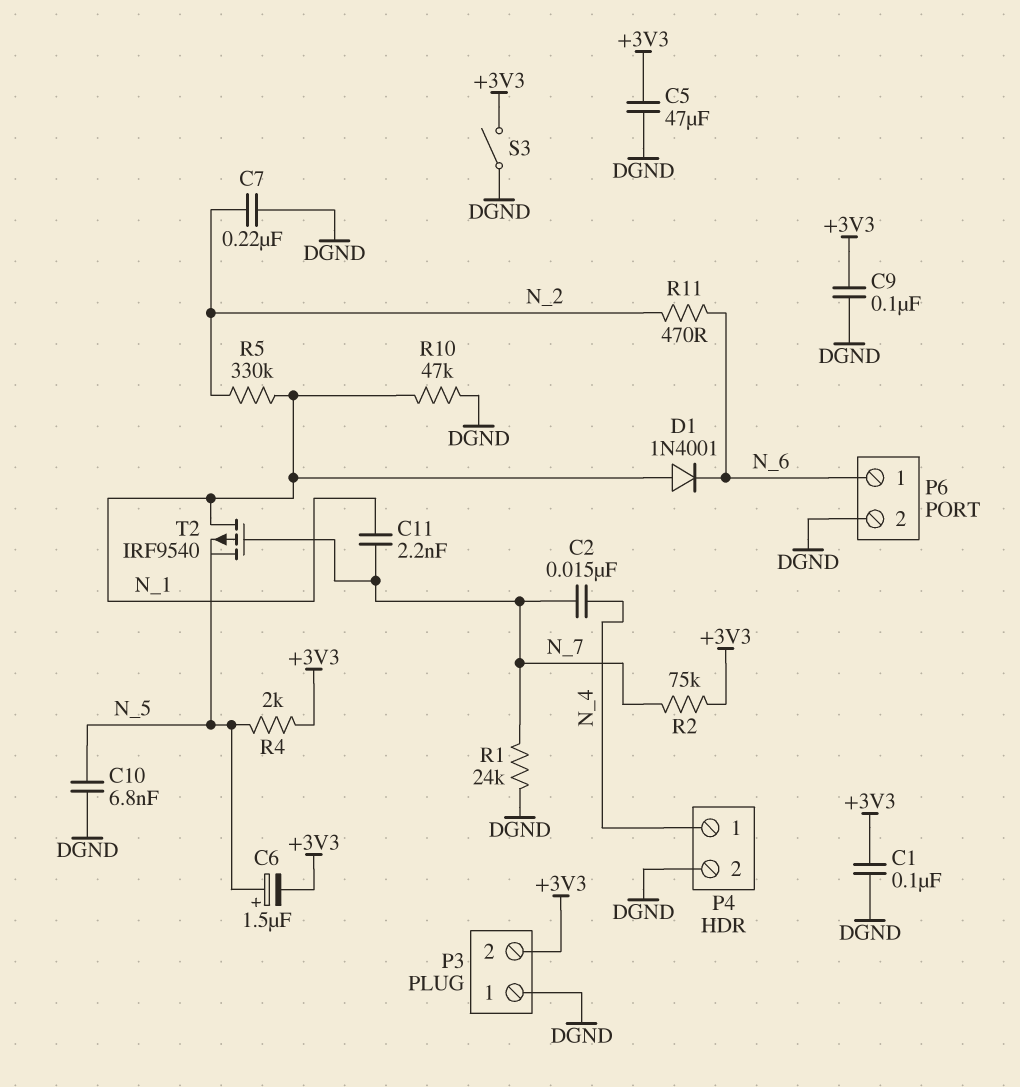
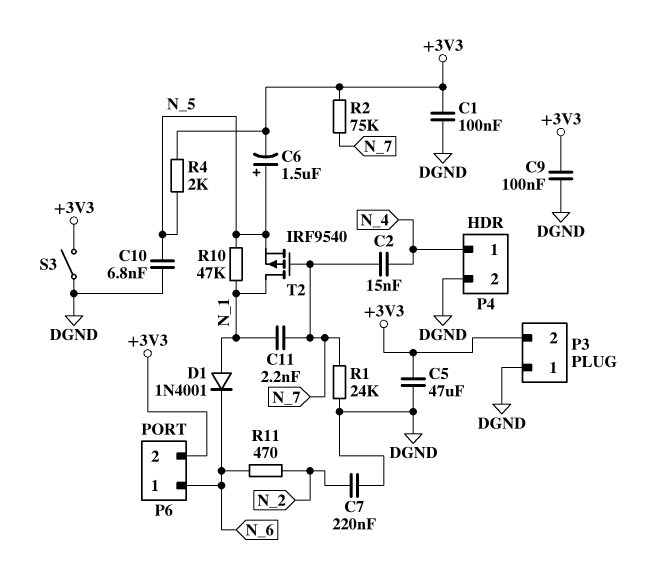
P6 pin 2: DGND -> +3V3
R5: 330k (N_1, N_2) -> none
R10: 47k (DGND, N_1) -> 47k (N_1, N_5)

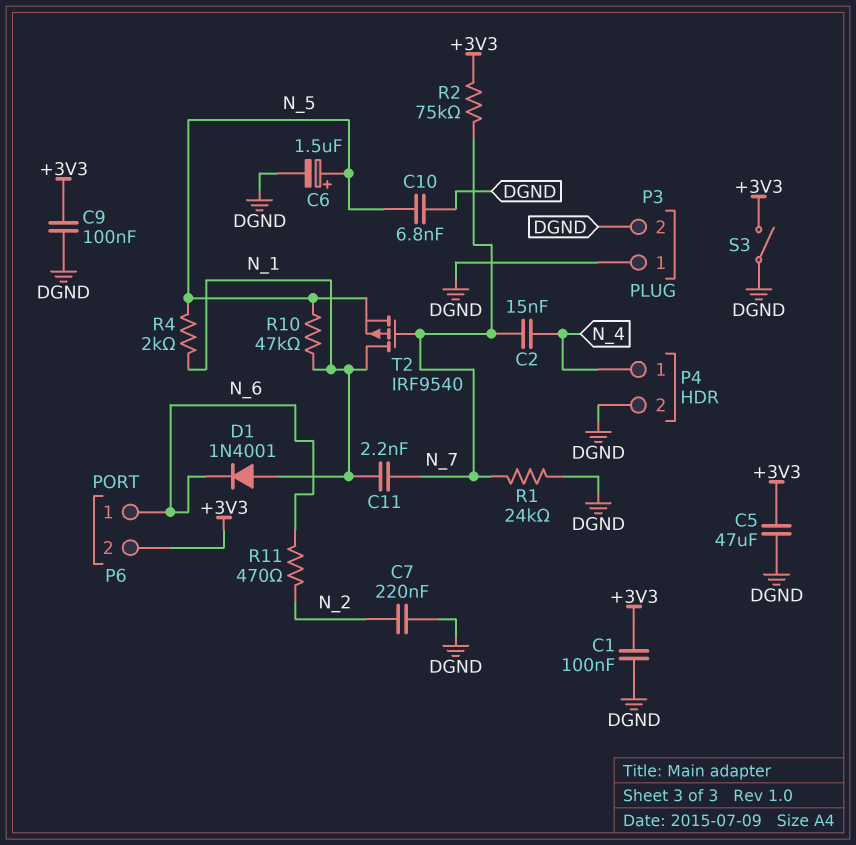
C6: 1.5uF (plus N_5, minus +3V3) -> 1.5uF (plus N_5, minus DGND)
P3 pin 2: +3V3 -> DGND
R4: 2k (+3V3, N_5) -> 2k (N_1, N_5)

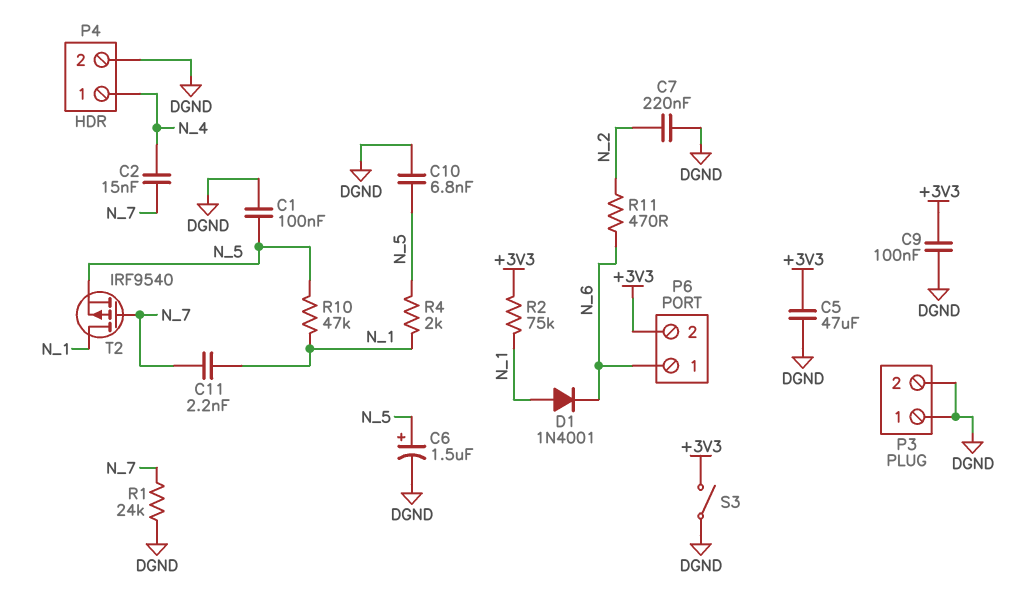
C1: 100nF (+3V3, DGND) -> 100nF (DGND, N_5)
R2: 75k (+3V3, N_7) -> 75k (+3V3, N_1)

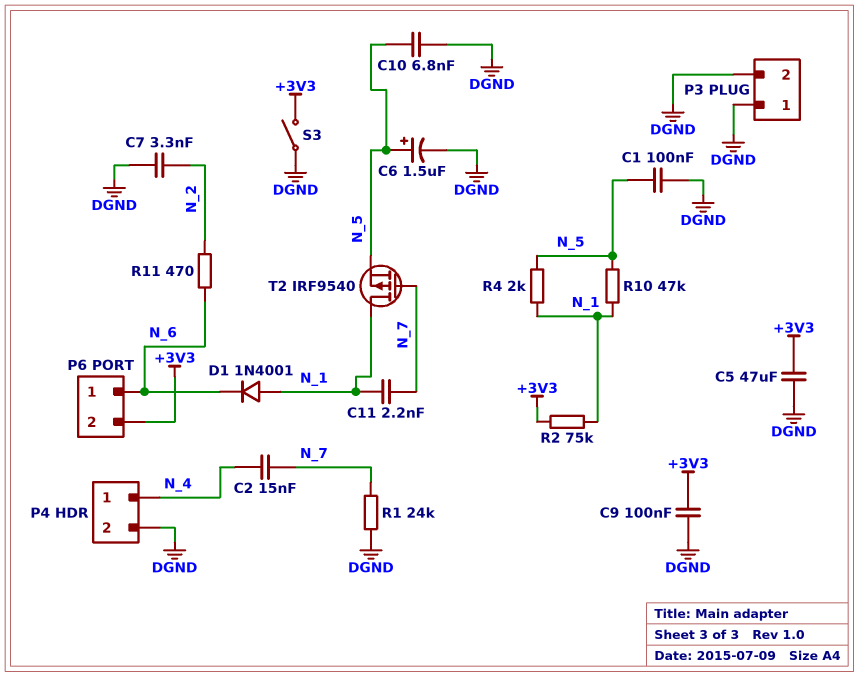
C7: 220nF (DGND, N_2) -> 3.3nF (DGND, N_2)

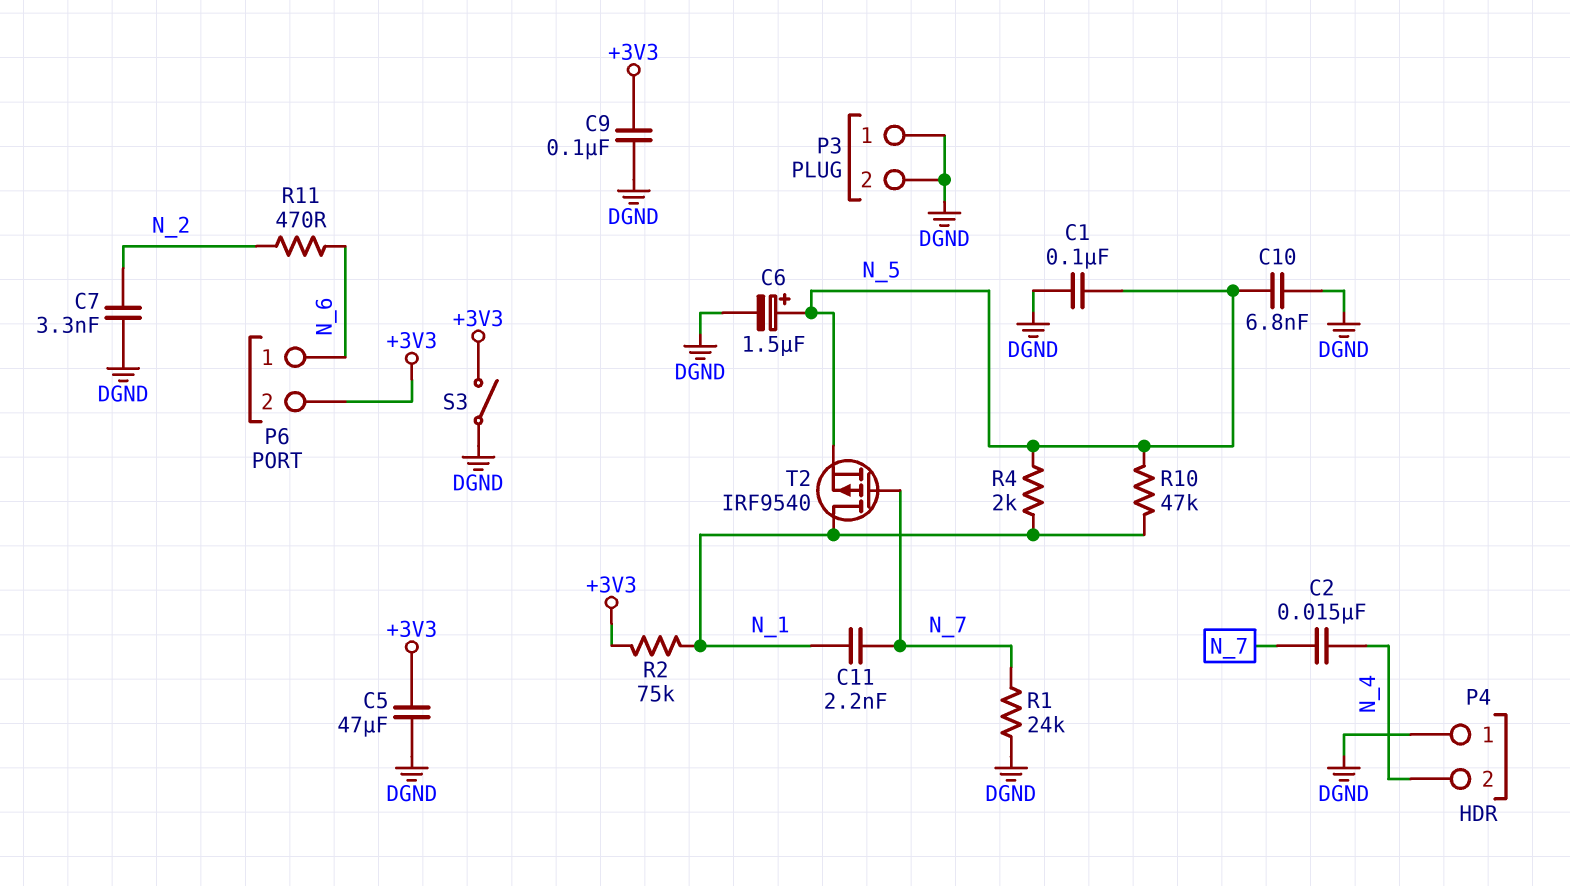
D1: diode 1N4001 (A N_1, K N_6) -> none
P4 pin 1: N_4 -> DGND
P4 pin 2: DGND -> N_4

